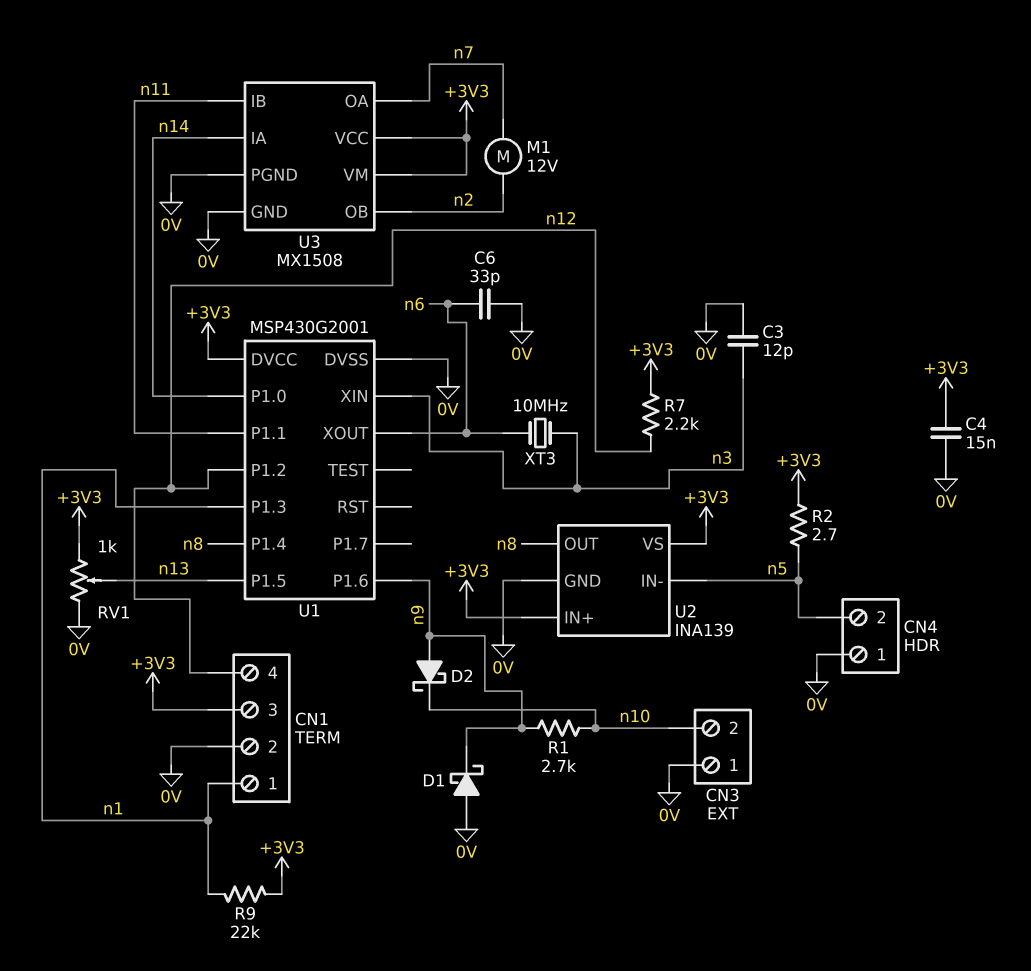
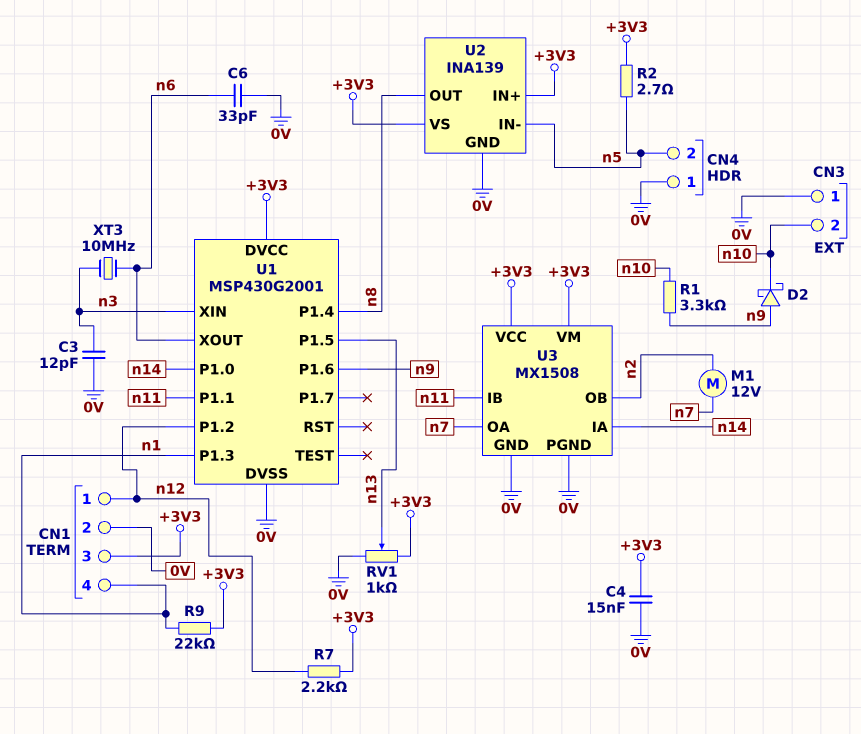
CN1 pin 1: n1 -> n12
CN1 pin 4: n12 -> n1
D1: schottky (A 0V, K n9) -> none
R1: 2.7k (n9, n10) -> 3.3k (n9, n10)

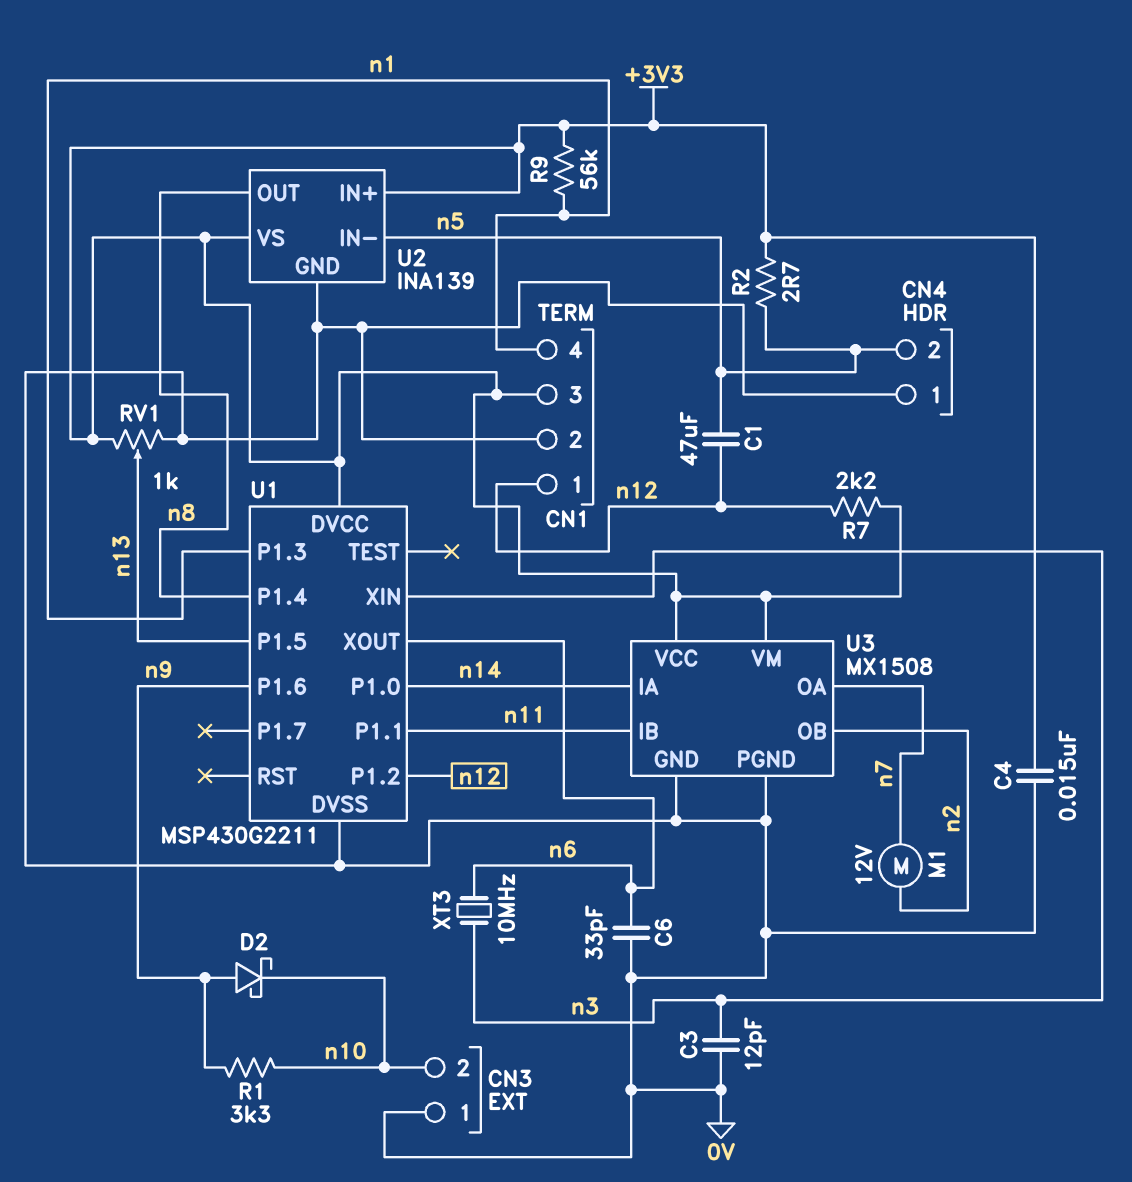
C1: none -> 47uF (n5, n12)
R9: 22k (+3V3, n1) -> 56k (+3V3, n1)
U1: MSP430G2001 -> MSP430G2211

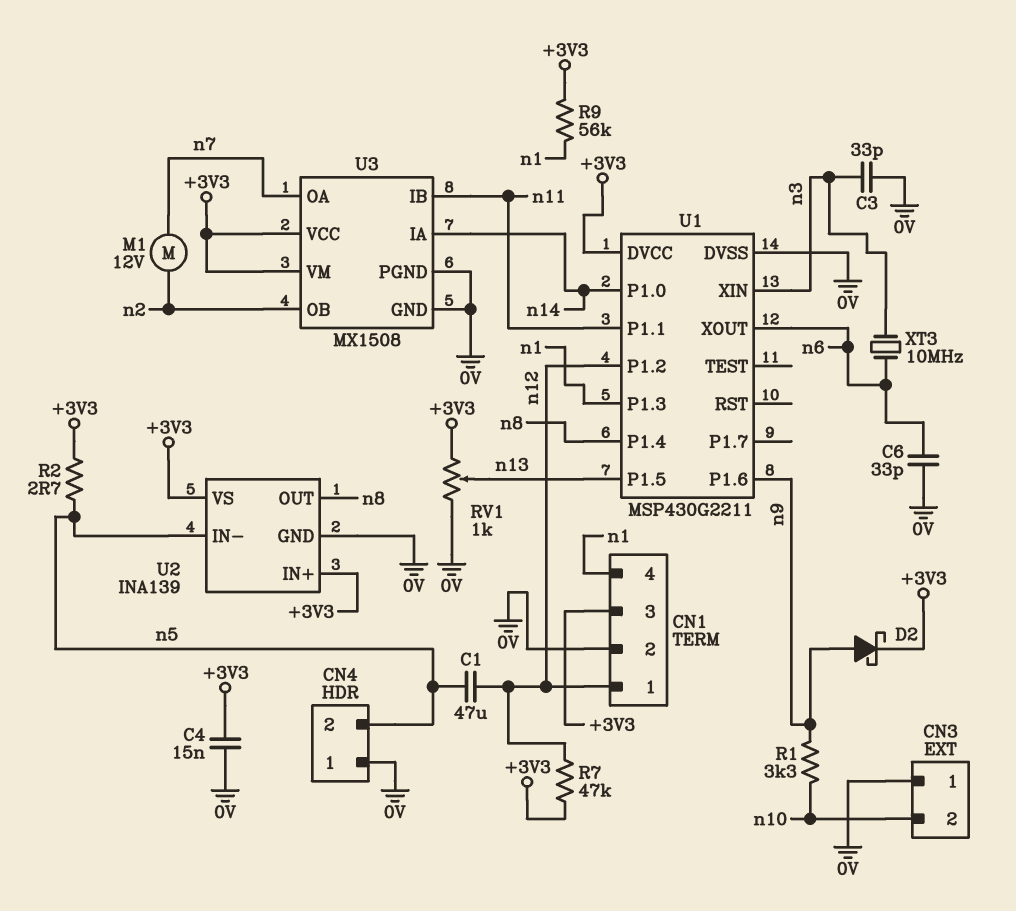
C3: 12pF (0V, n3) -> 33pF (0V, n3)
D2: schottky (A n9, K n10) -> schottky (A n9, K +3V3)
R7: 2.2k (+3V3, n12) -> 47k (+3V3, n12)

